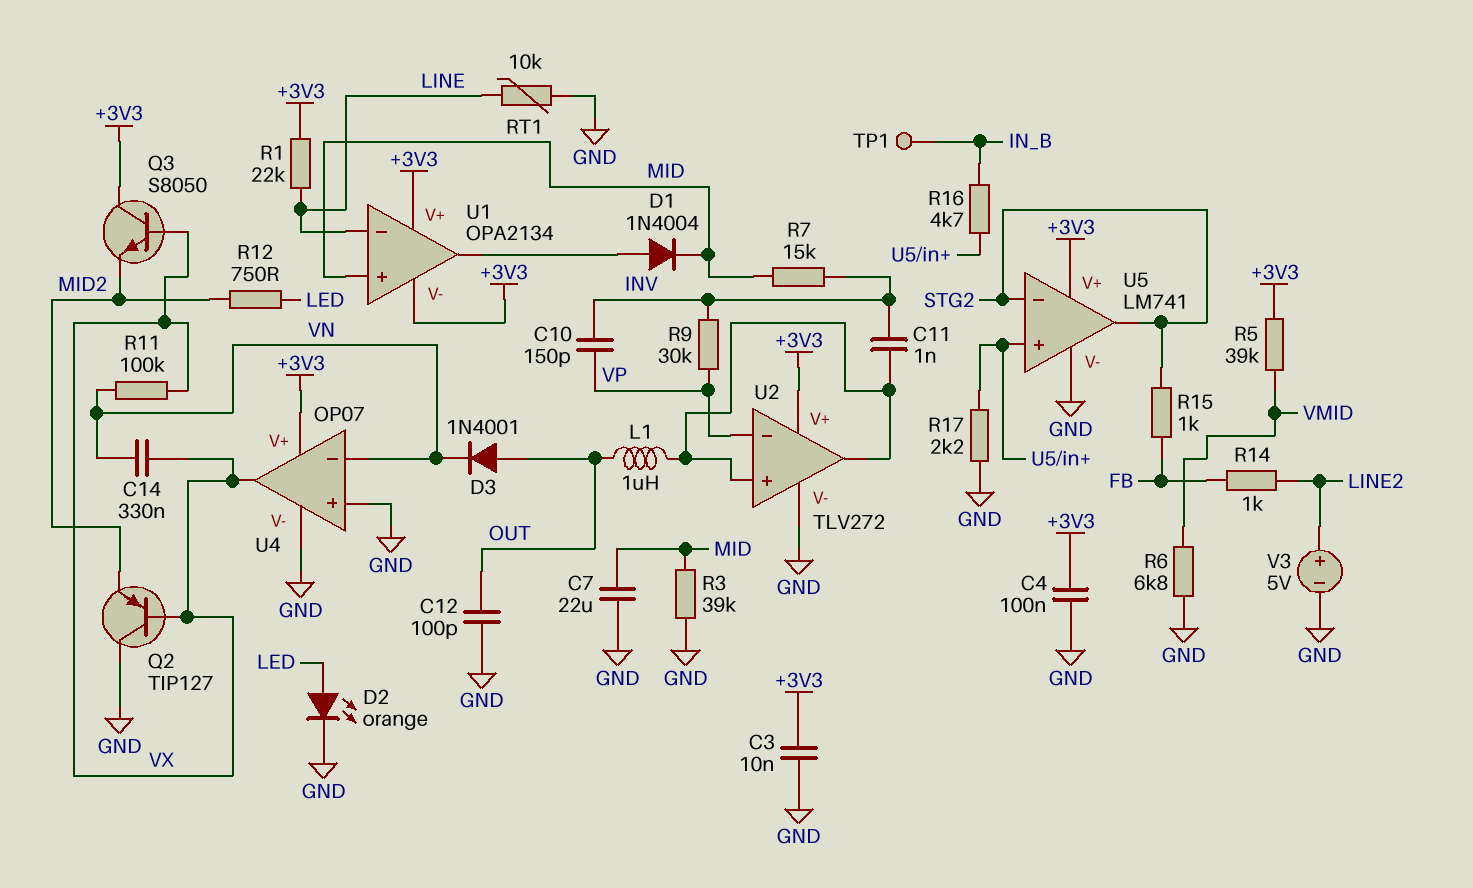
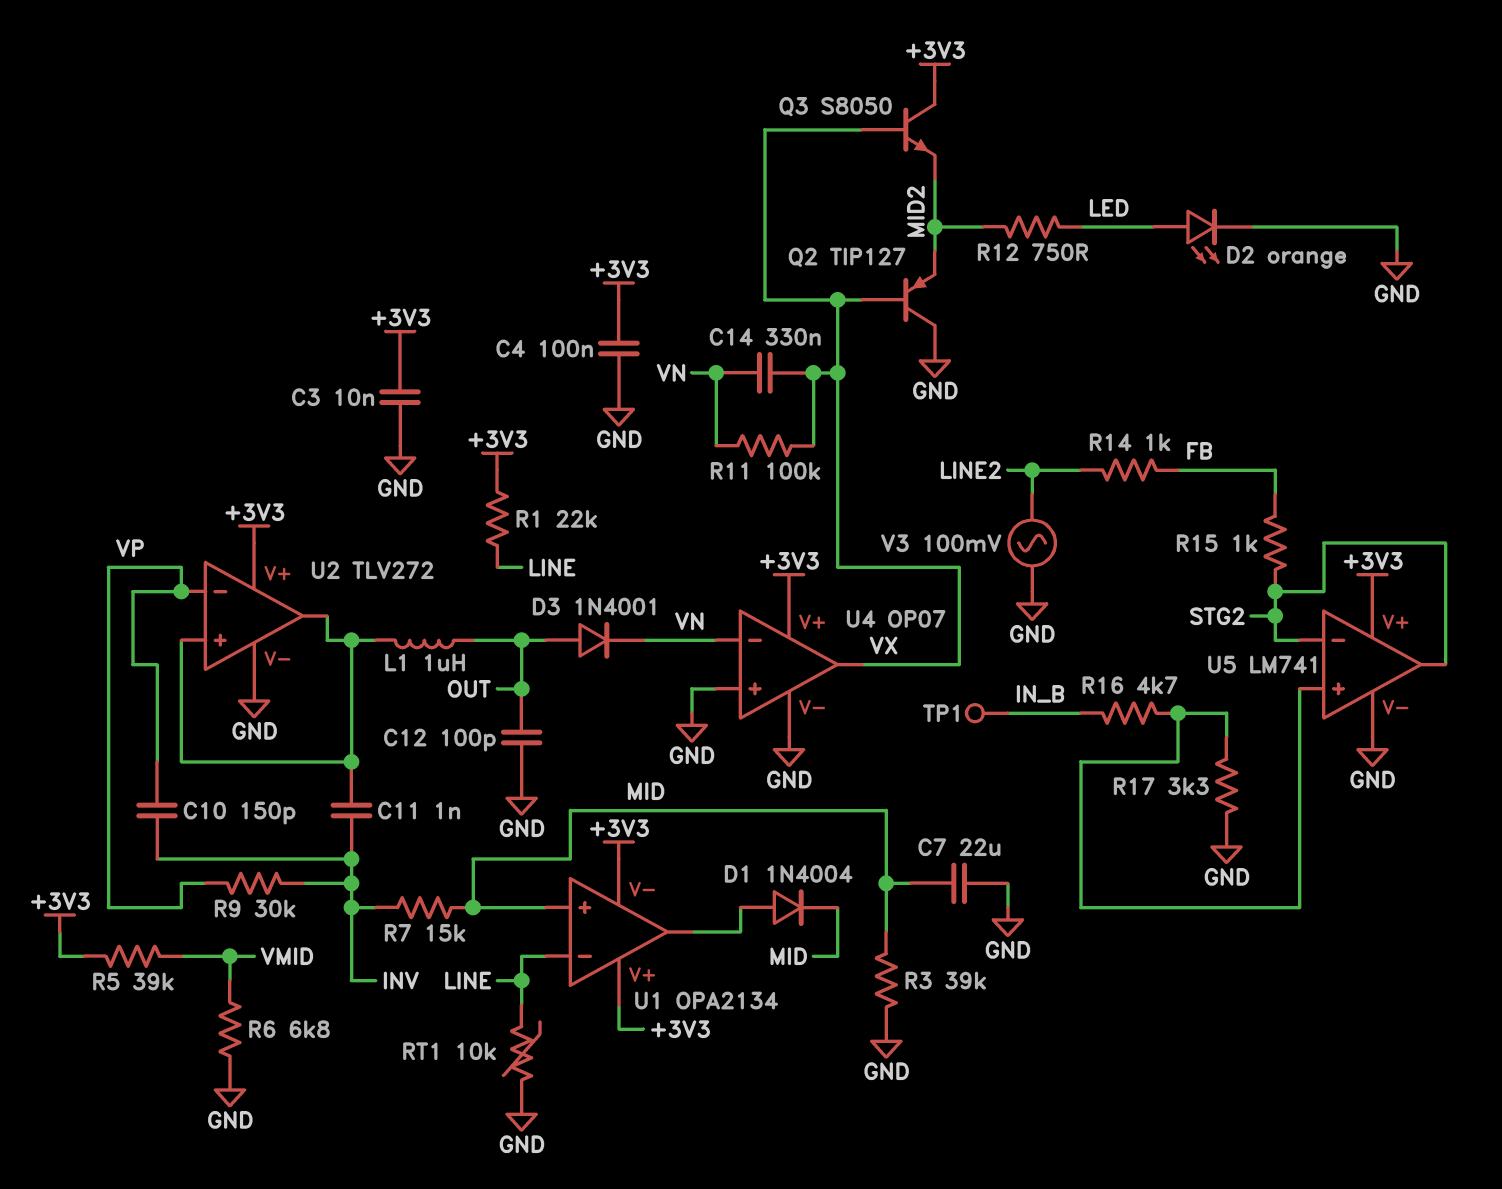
R17: 2.2k (GND, U5/in+) -> 3.3k (GND, U5/in+)
V3: 5V (plus LINE2, minus GND) -> AC 100mV (GND, LINE2)

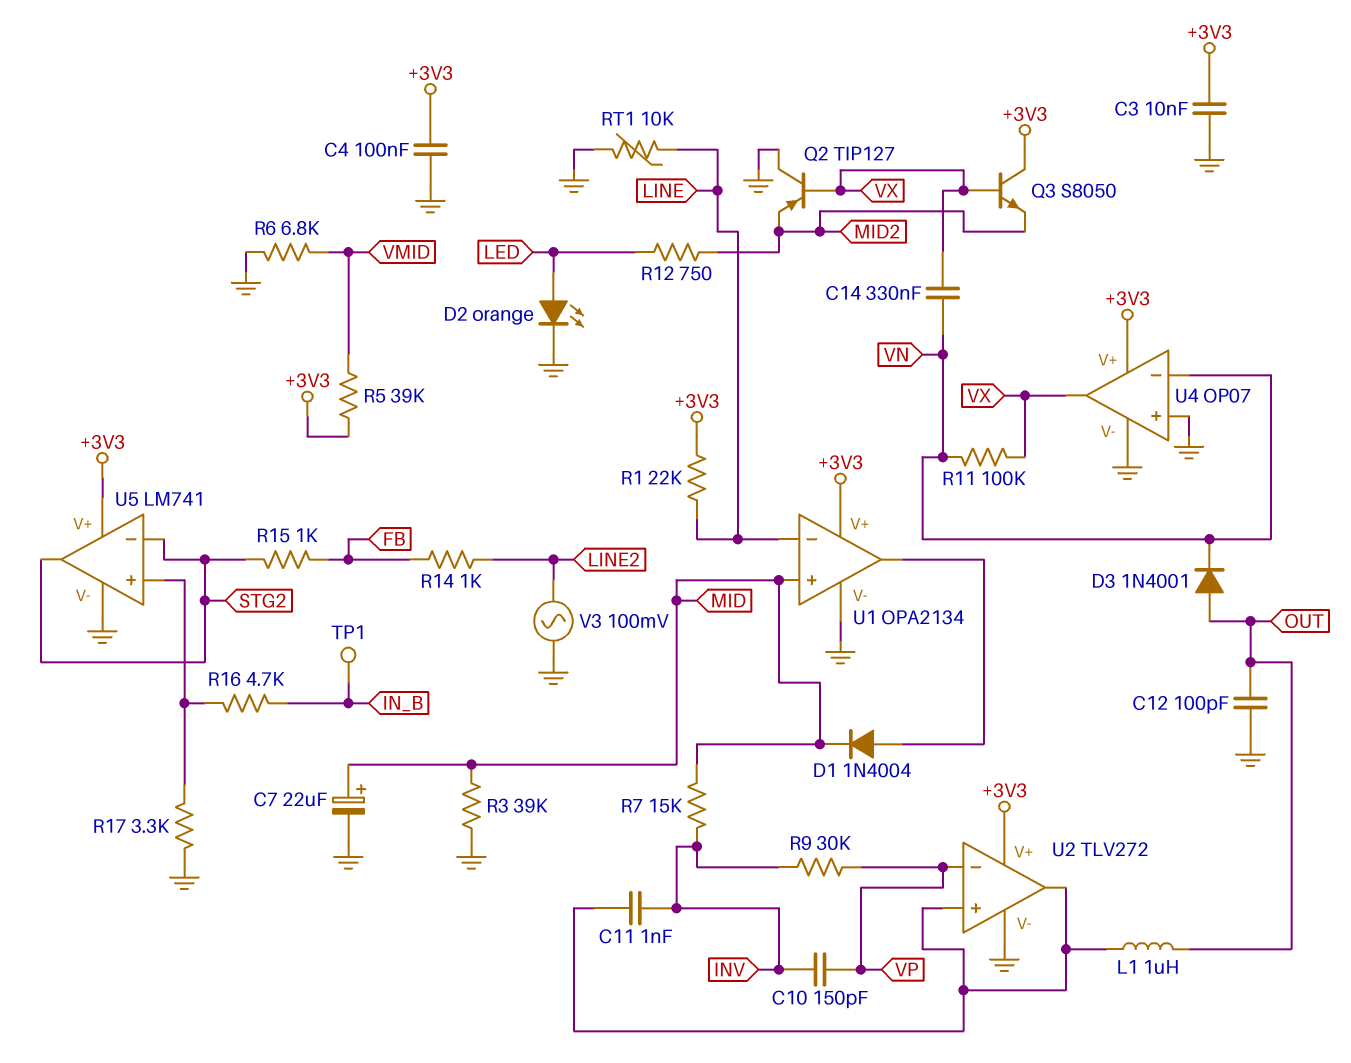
C7: 22uF (GND, MID) -> 22uF (plus MID, minus GND)
U1 pin V-: +3V3 -> GND

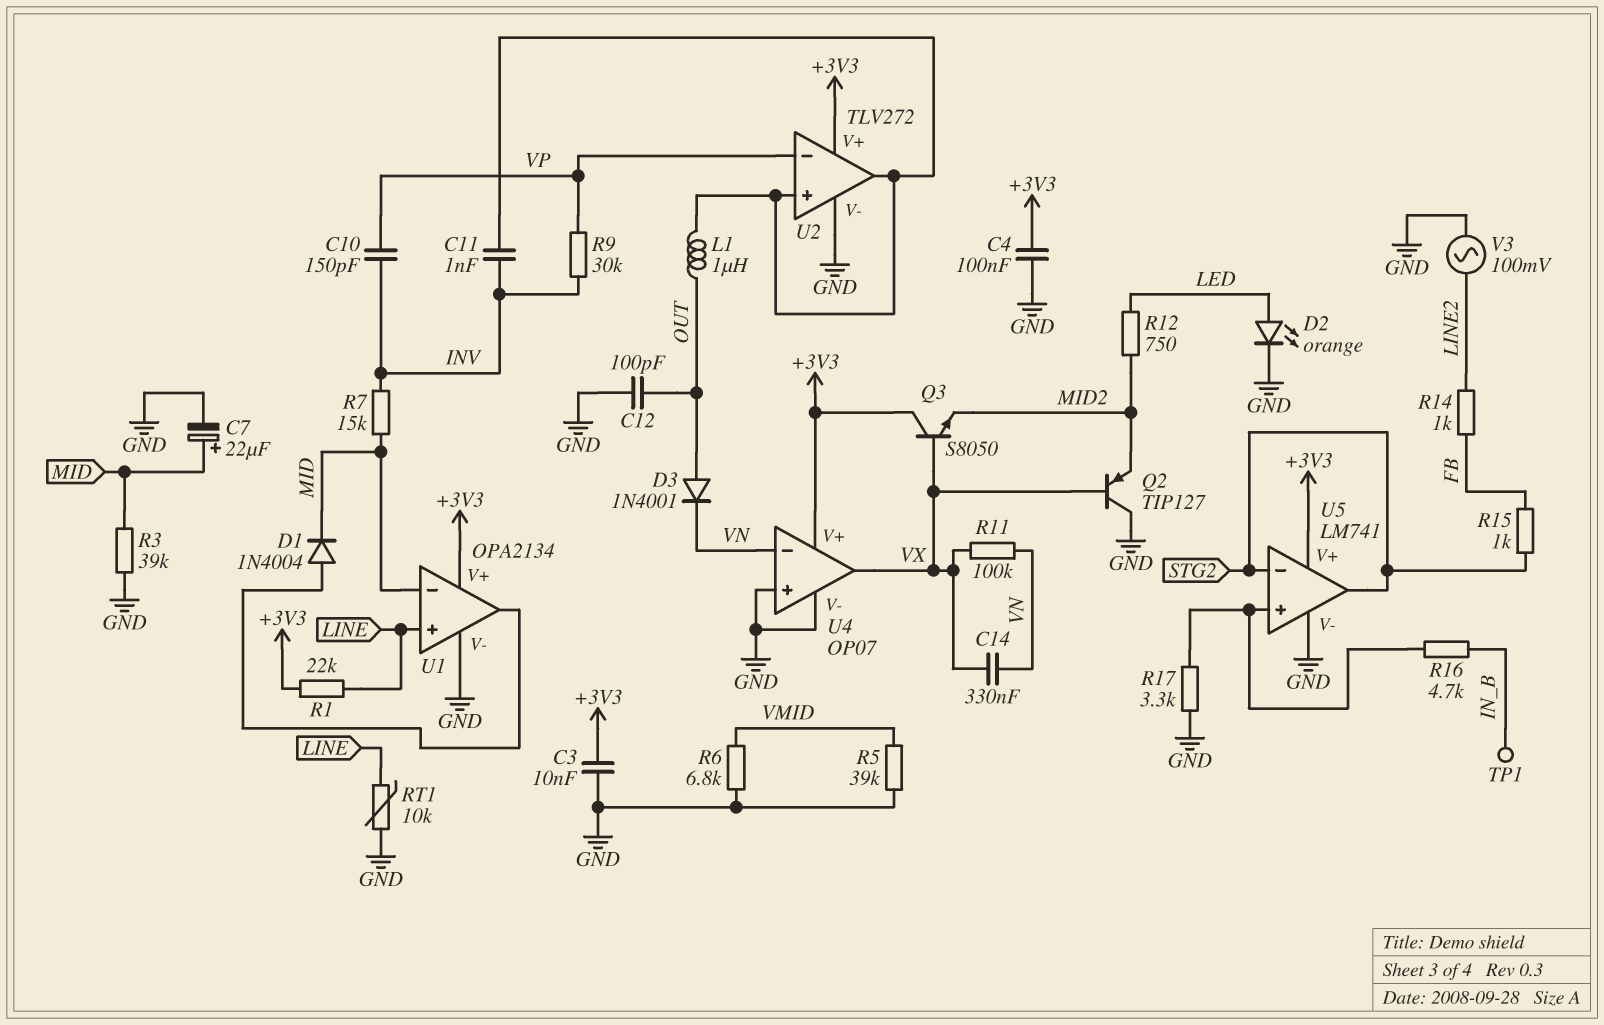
R5: 39k (+3V3, VMID) -> 39k (GND, VMID)
U1 pin in+: MID -> LINE
U1 pin in-: LINE -> MID

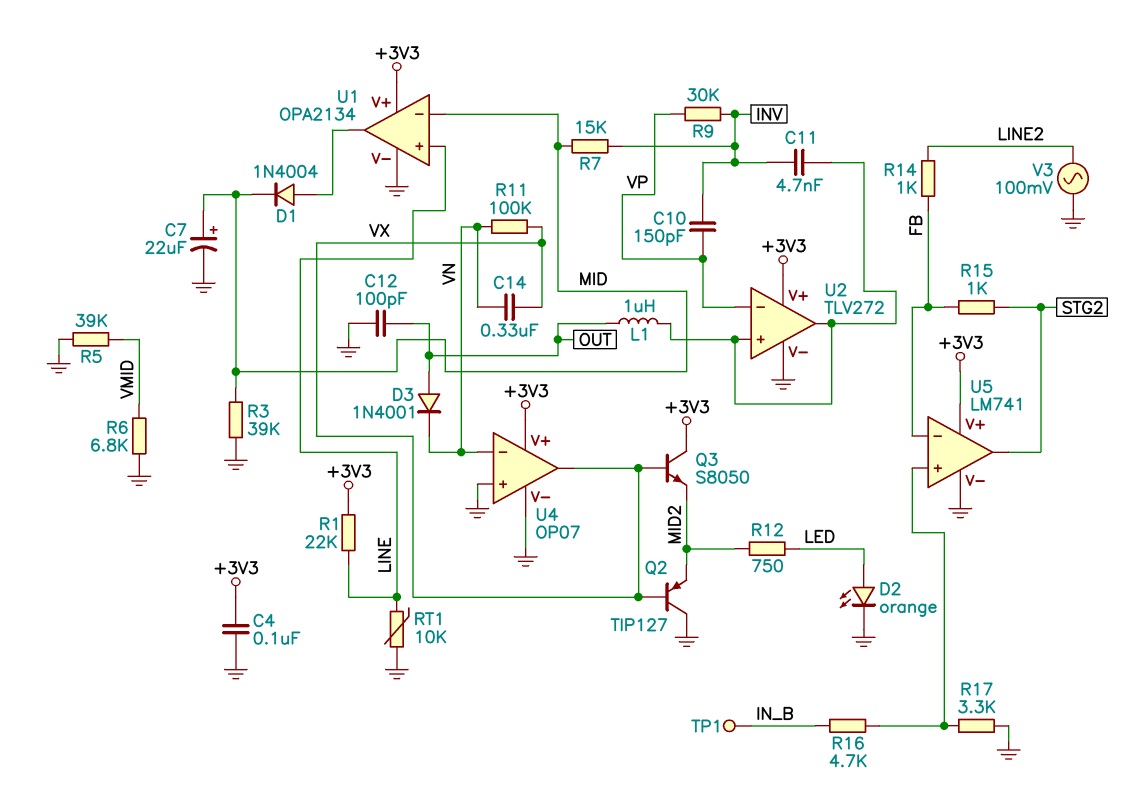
C3: 10nF (+3V3, GND) -> none
C11: 1nF (INV, U2/in+) -> 4.7nF (INV, U2/in+)
U5 pin in-: STG2 -> FB

